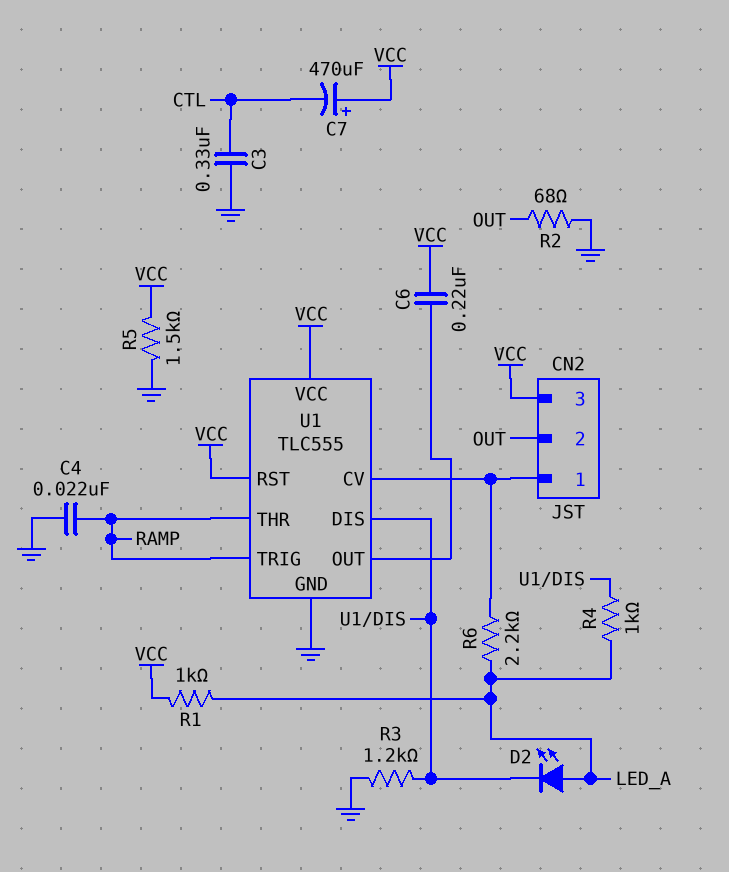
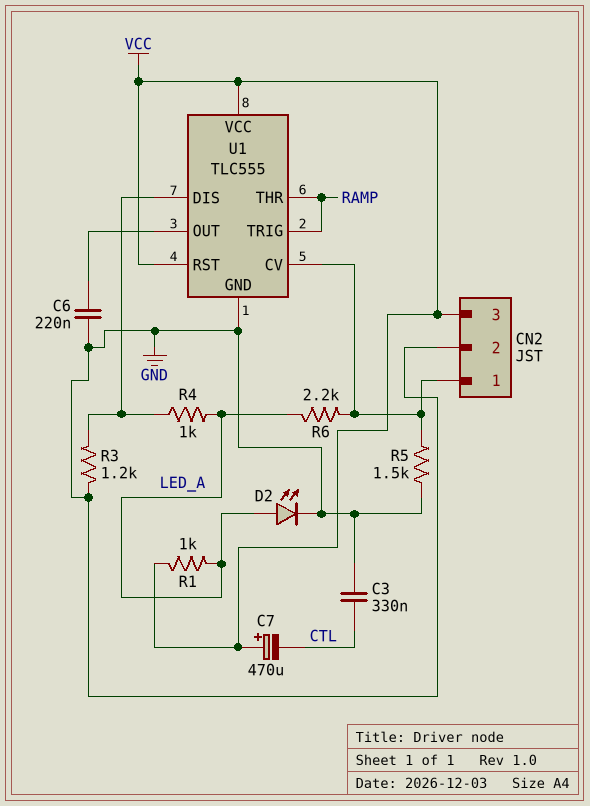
C4: 22nF (GND, RAMP) -> none
C6: 220nF (U1/OUT, VCC) -> 220nF (GND, U1/OUT)
CN2 pin 2: OUT -> GND
D2: LED (A LED_A, K U1/DIS) -> LED (A LED_A, K GND)
R2: 68 (GND, OUT) -> none
R5: 1.5k (GND, VCC) -> 1.5k (CN2/1, GND)

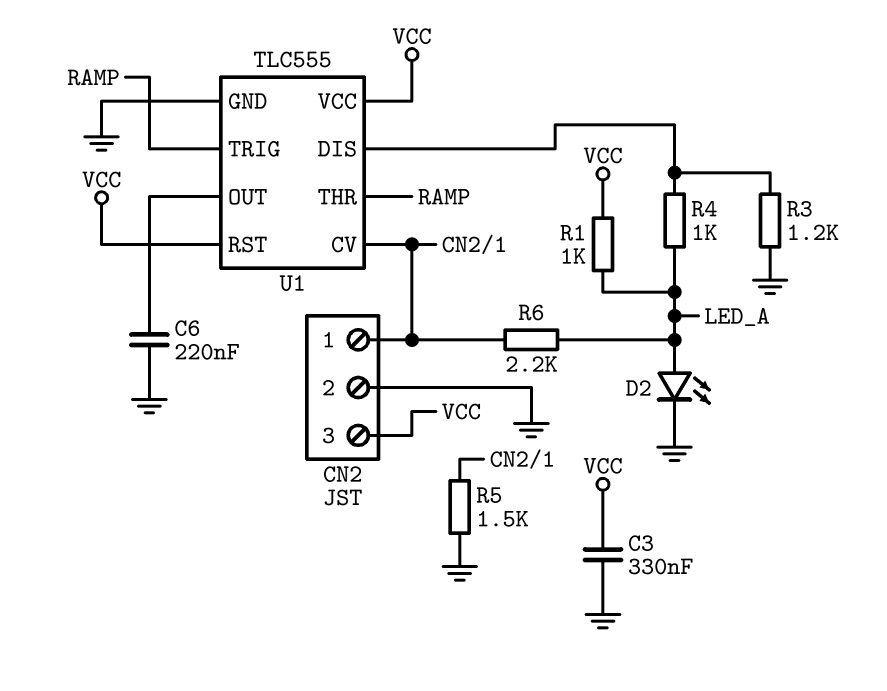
C3: 330nF (CTL, GND) -> 330nF (GND, VCC)
C7: 470uF (plus VCC, minus CTL) -> none

